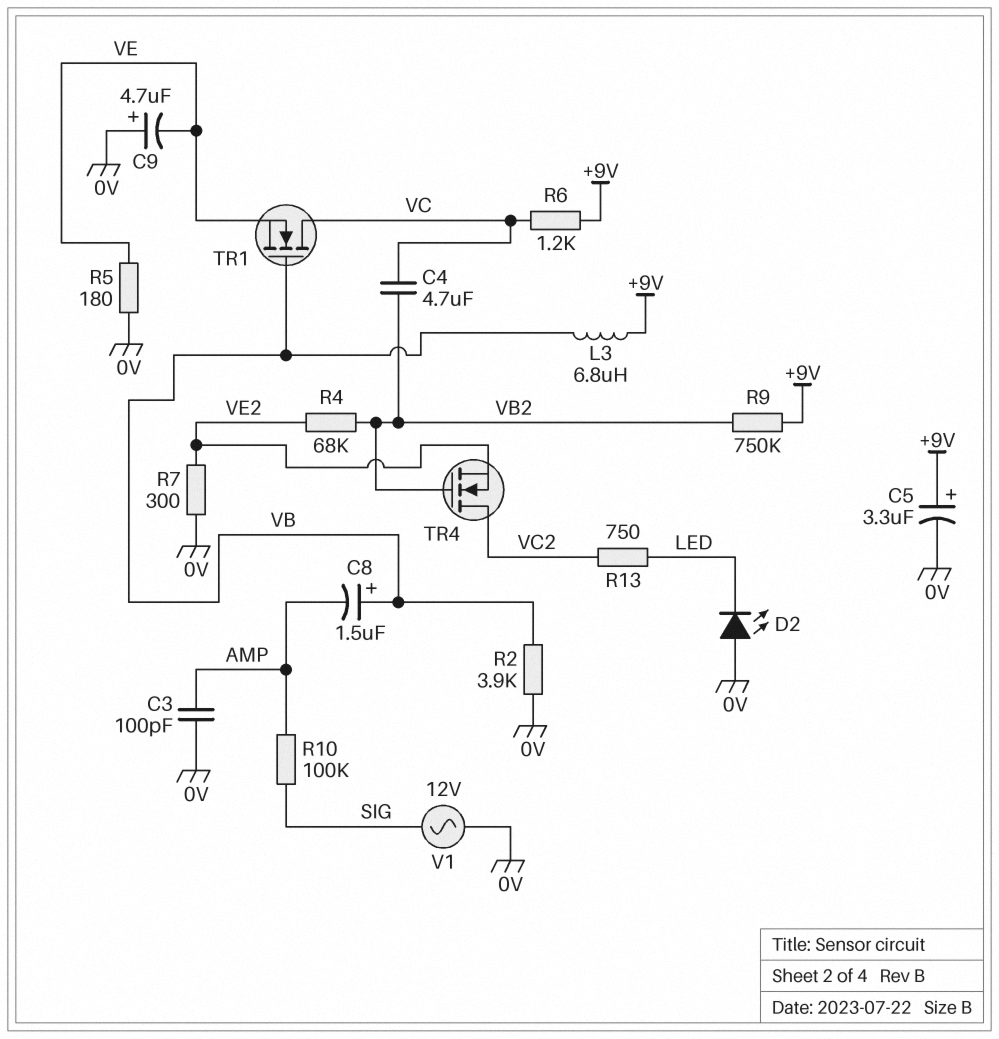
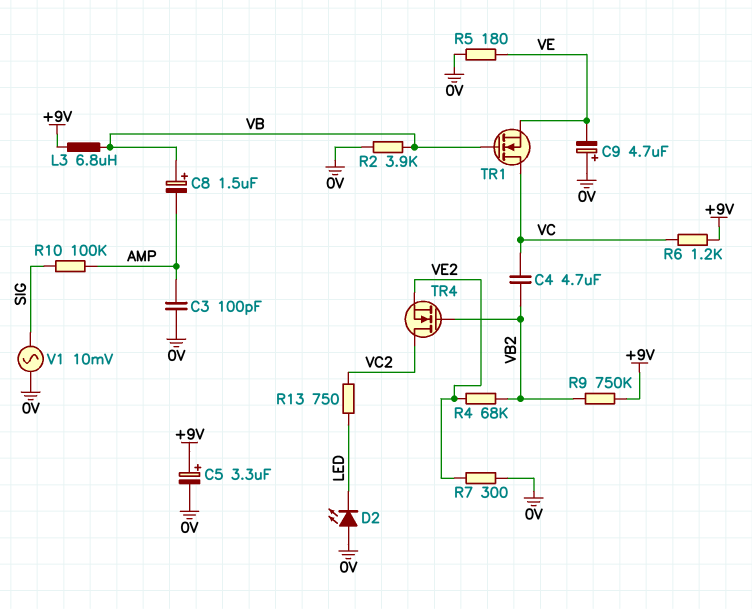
V1: AC 12V (0V, SIG) -> AC 10mV (0V, SIG)

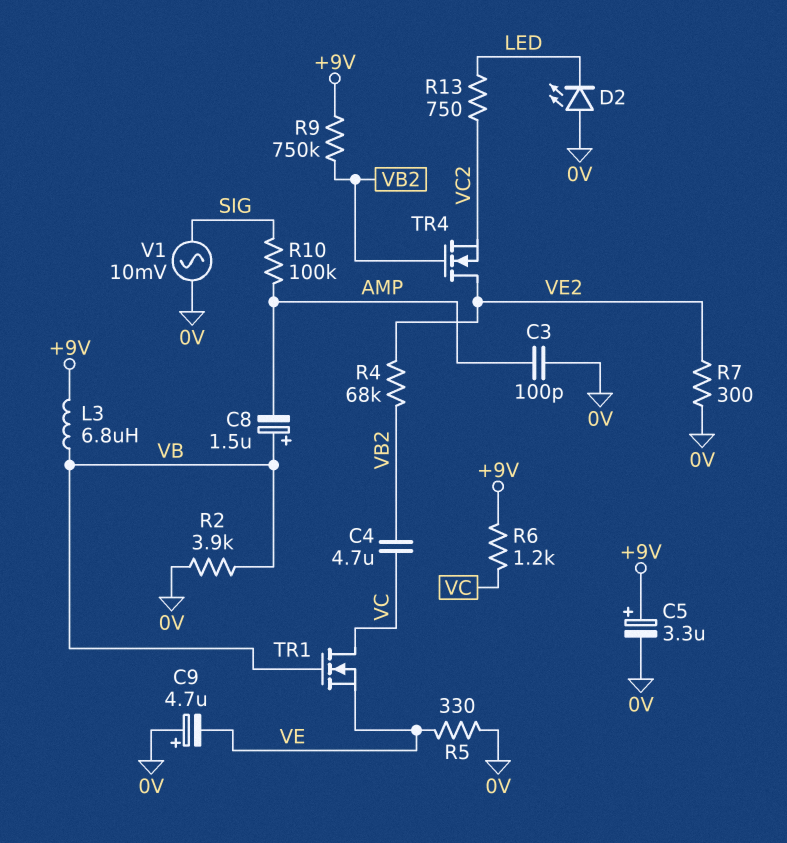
R5: 180 (0V, VE) -> 330 (0V, VE)
TR4: NMOS (G VB2, D VC2, S VE2) -> NMOS (G VB2, D VE2, S VC2)

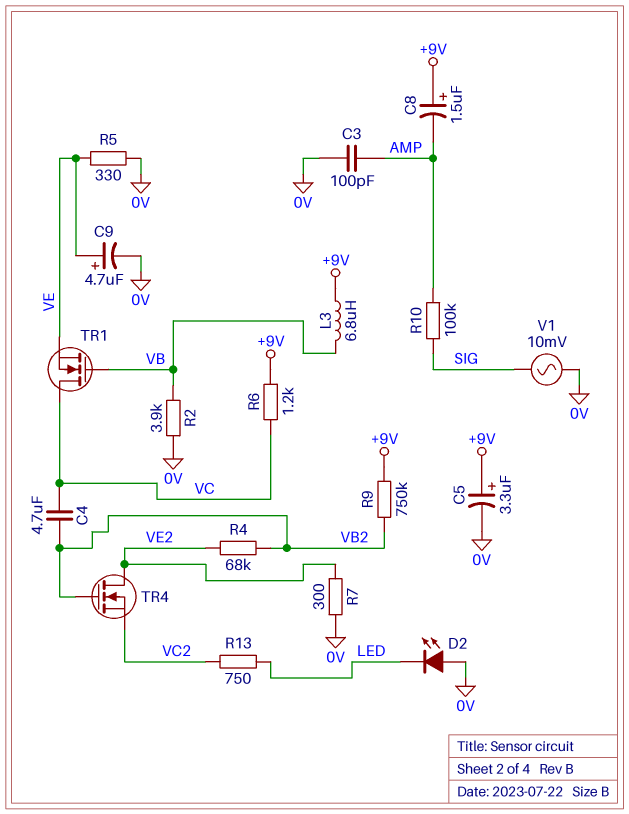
C8: 1.5uF (plus VB, minus AMP) -> 1.5uF (plus +9V, minus AMP)
C9: 4.7uF (plus 0V, minus VE) -> 4.7uF (plus VE, minus 0V)

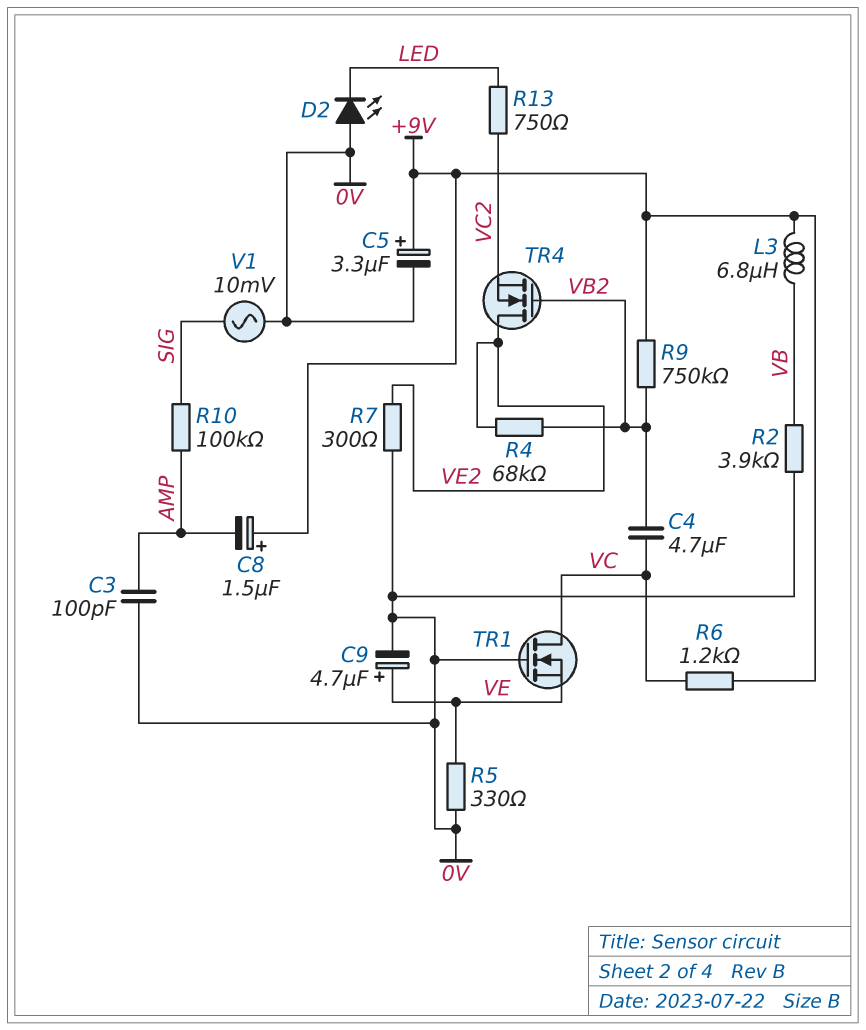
TR1: NMOS (G VB, D VC, S VE) -> NMOS (G 0V, D VC, S VE)

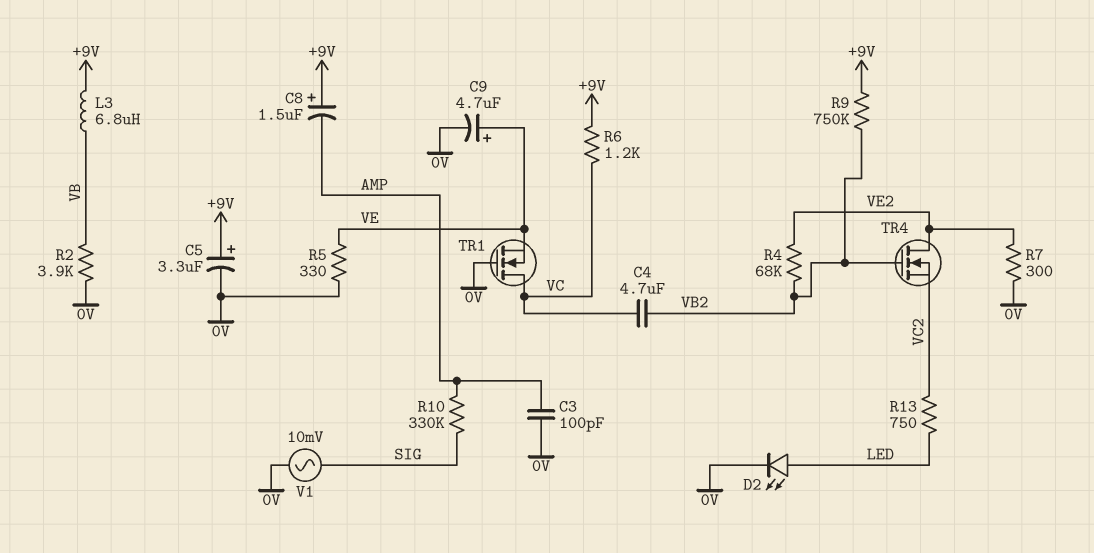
D2: LED (A 0V, K LED) -> LED (A LED, K 0V)
R10: 100k (AMP, SIG) -> 330k (AMP, SIG)

